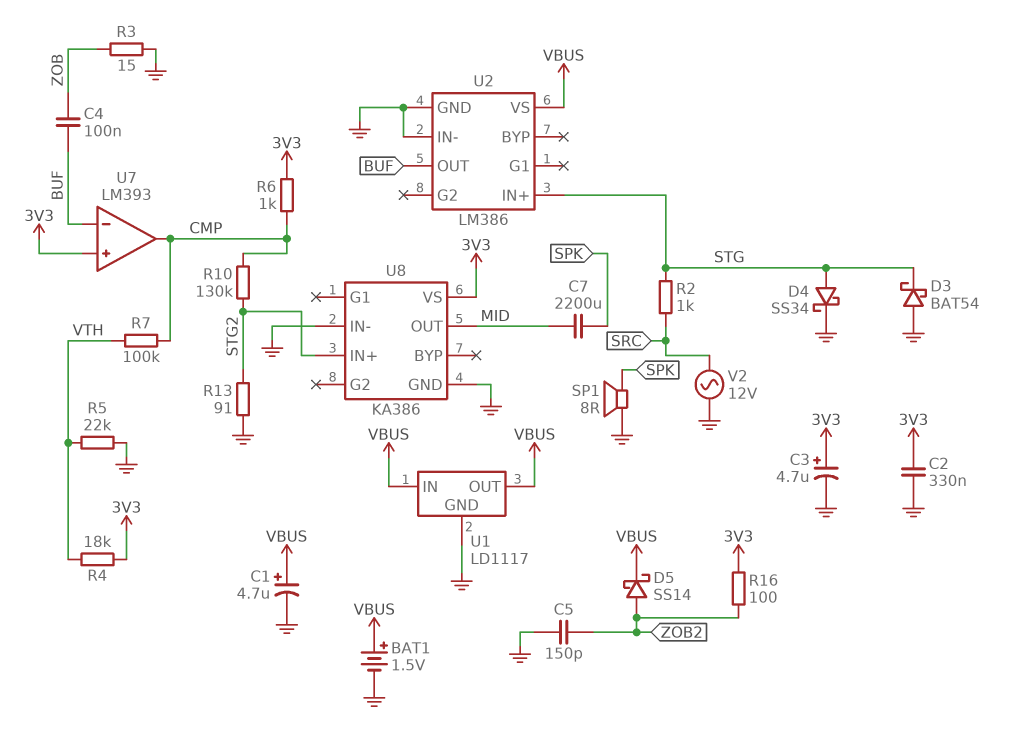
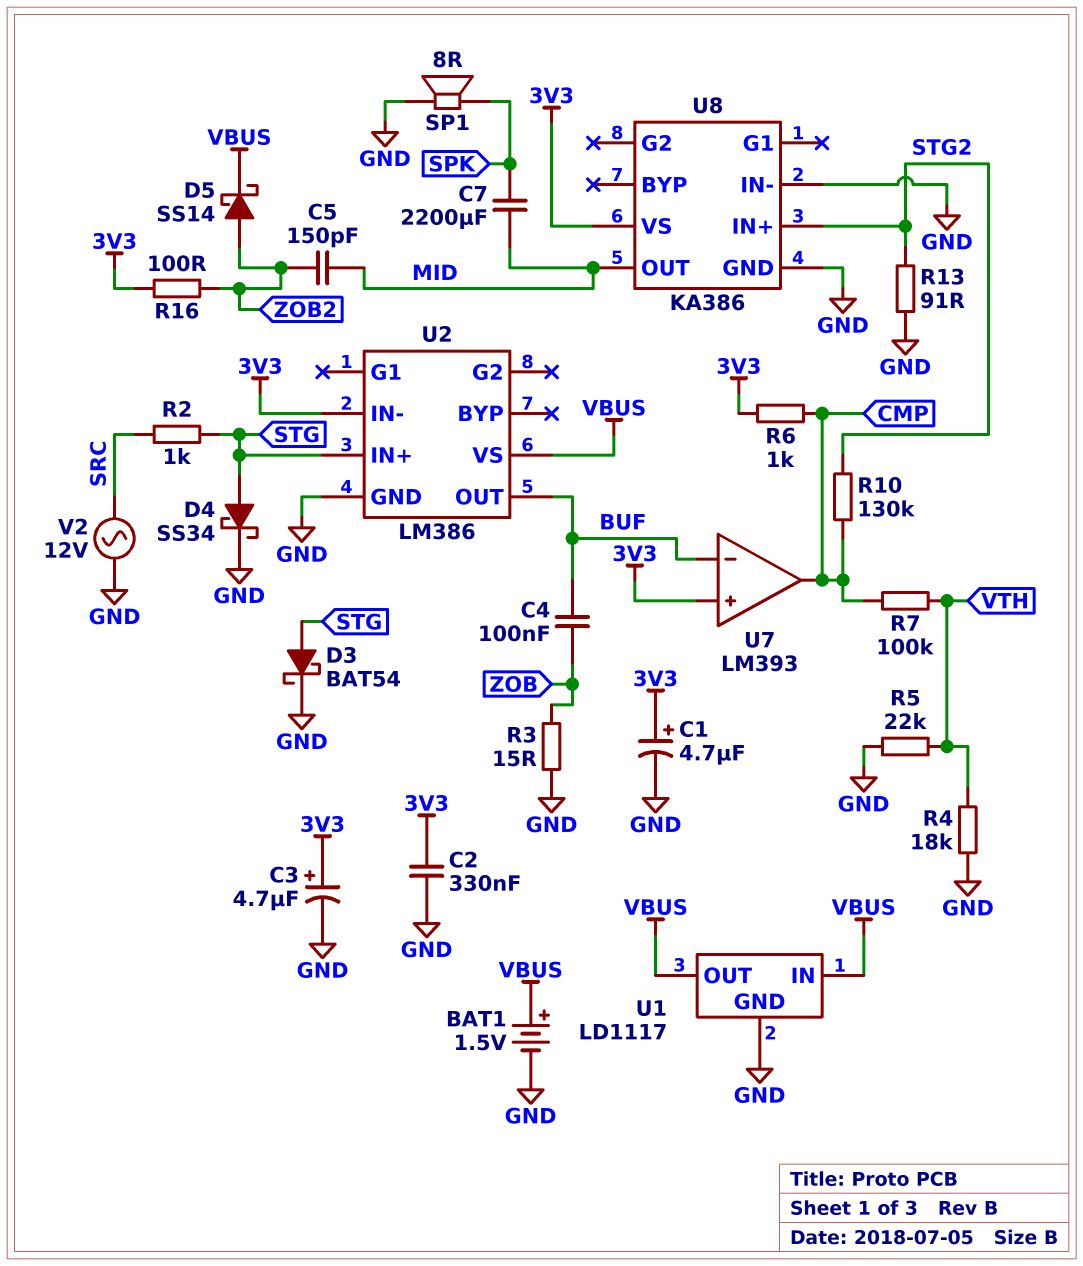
C1: 4.7uF (plus VBUS, minus GND) -> 4.7uF (plus 3V3, minus GND)
C5: 150pF (GND, ZOB2) -> 150pF (MID, ZOB2)
D3: schottky BAT54 (A GND, K STG) -> schottky BAT54 (A STG, K GND)
R4: 18k (3V3, VTH) -> 18k (GND, VTH)
U2 pin IN-: GND -> 3V3

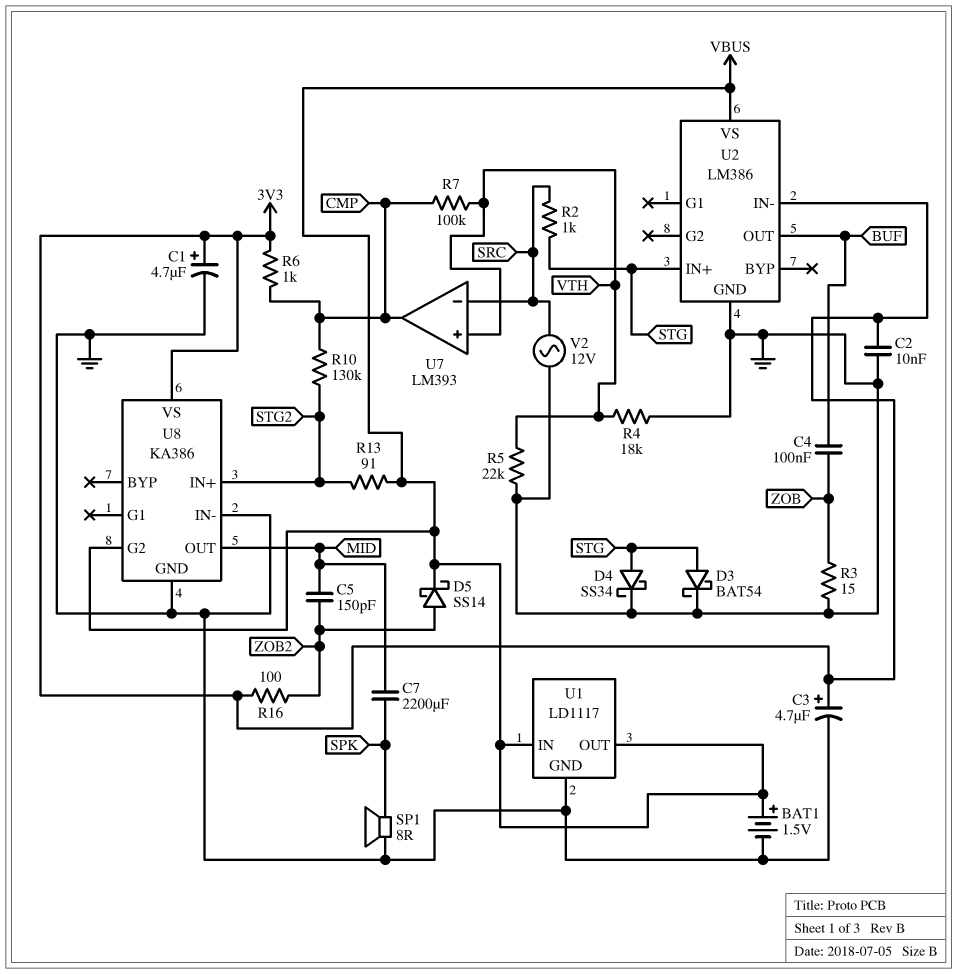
C2: 330nF (3V3, GND) -> 10nF (3V3, GND)
R13: 91 (GND, STG2) -> 91 (STG2, VBUS)
U7 pin in+: 3V3 -> VTH
U7 pin in-: BUF -> SRC
U8 pin G2: none -> VBUS

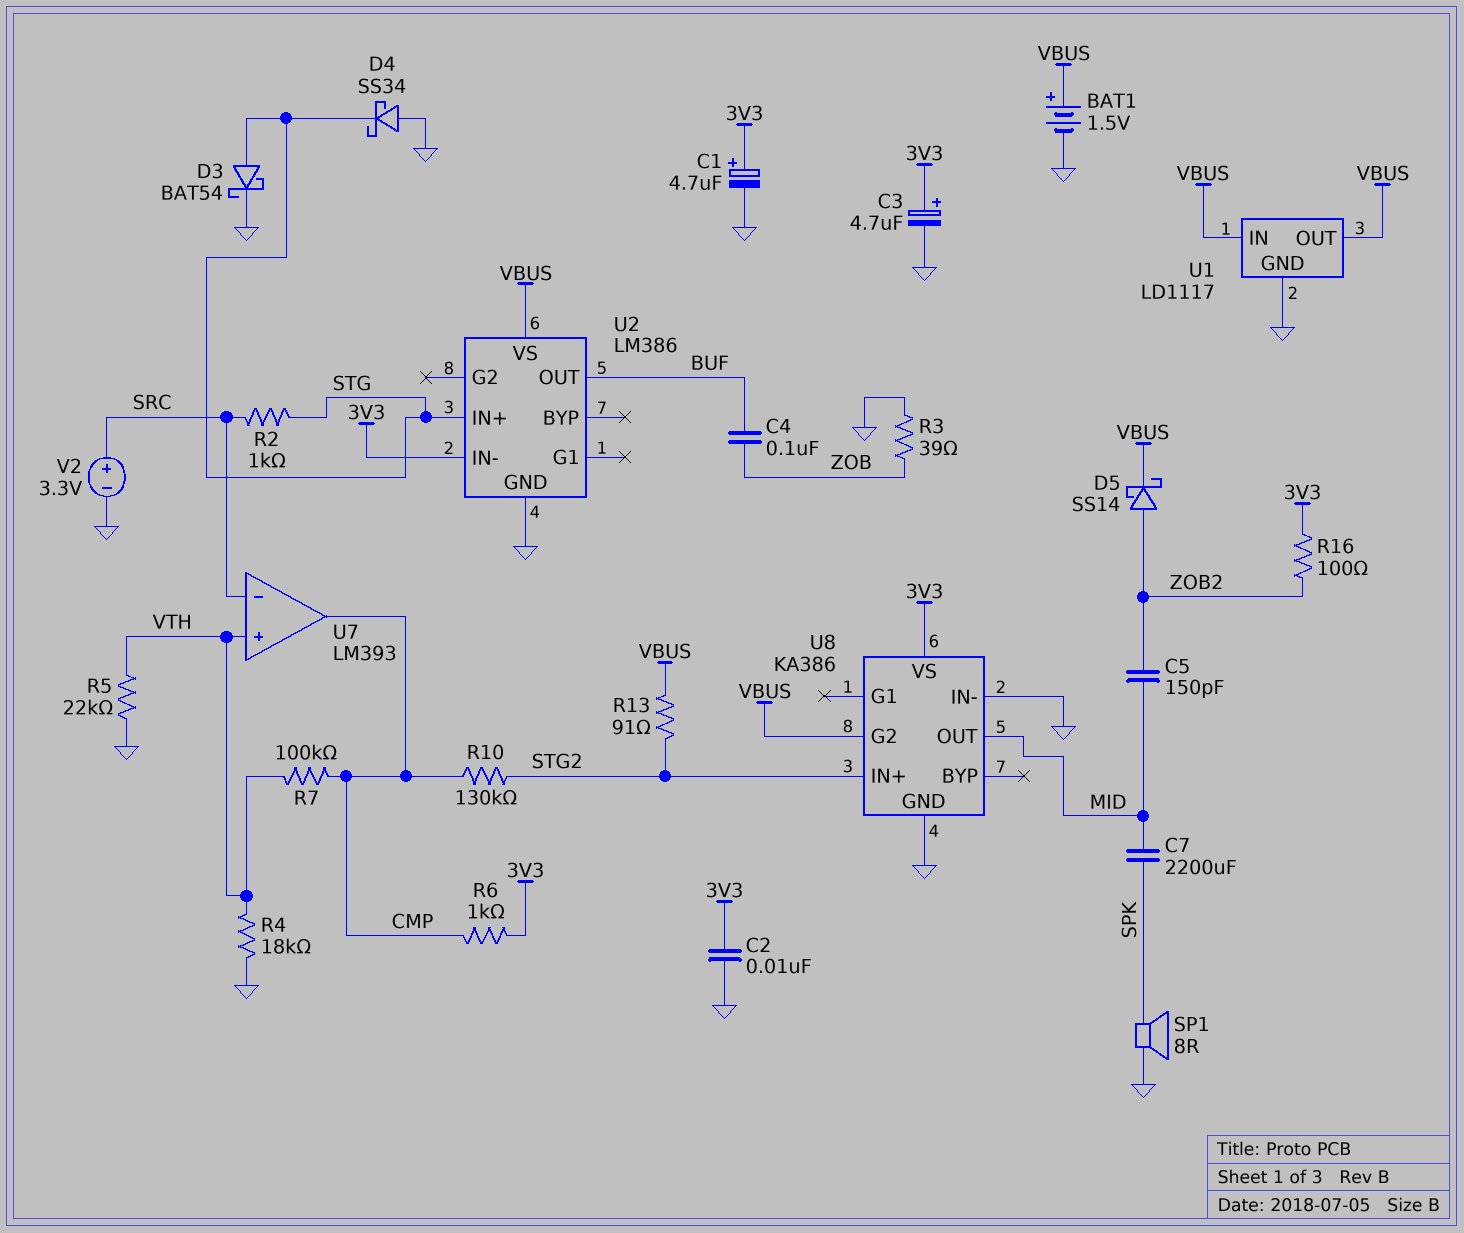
D4: schottky SS34 (A STG, K GND) -> schottky SS34 (A GND, K STG)
R3: 15 (GND, ZOB) -> 39 (GND, ZOB)
V2: AC 12V (GND, SRC) -> 3.3V (plus SRC, minus GND)

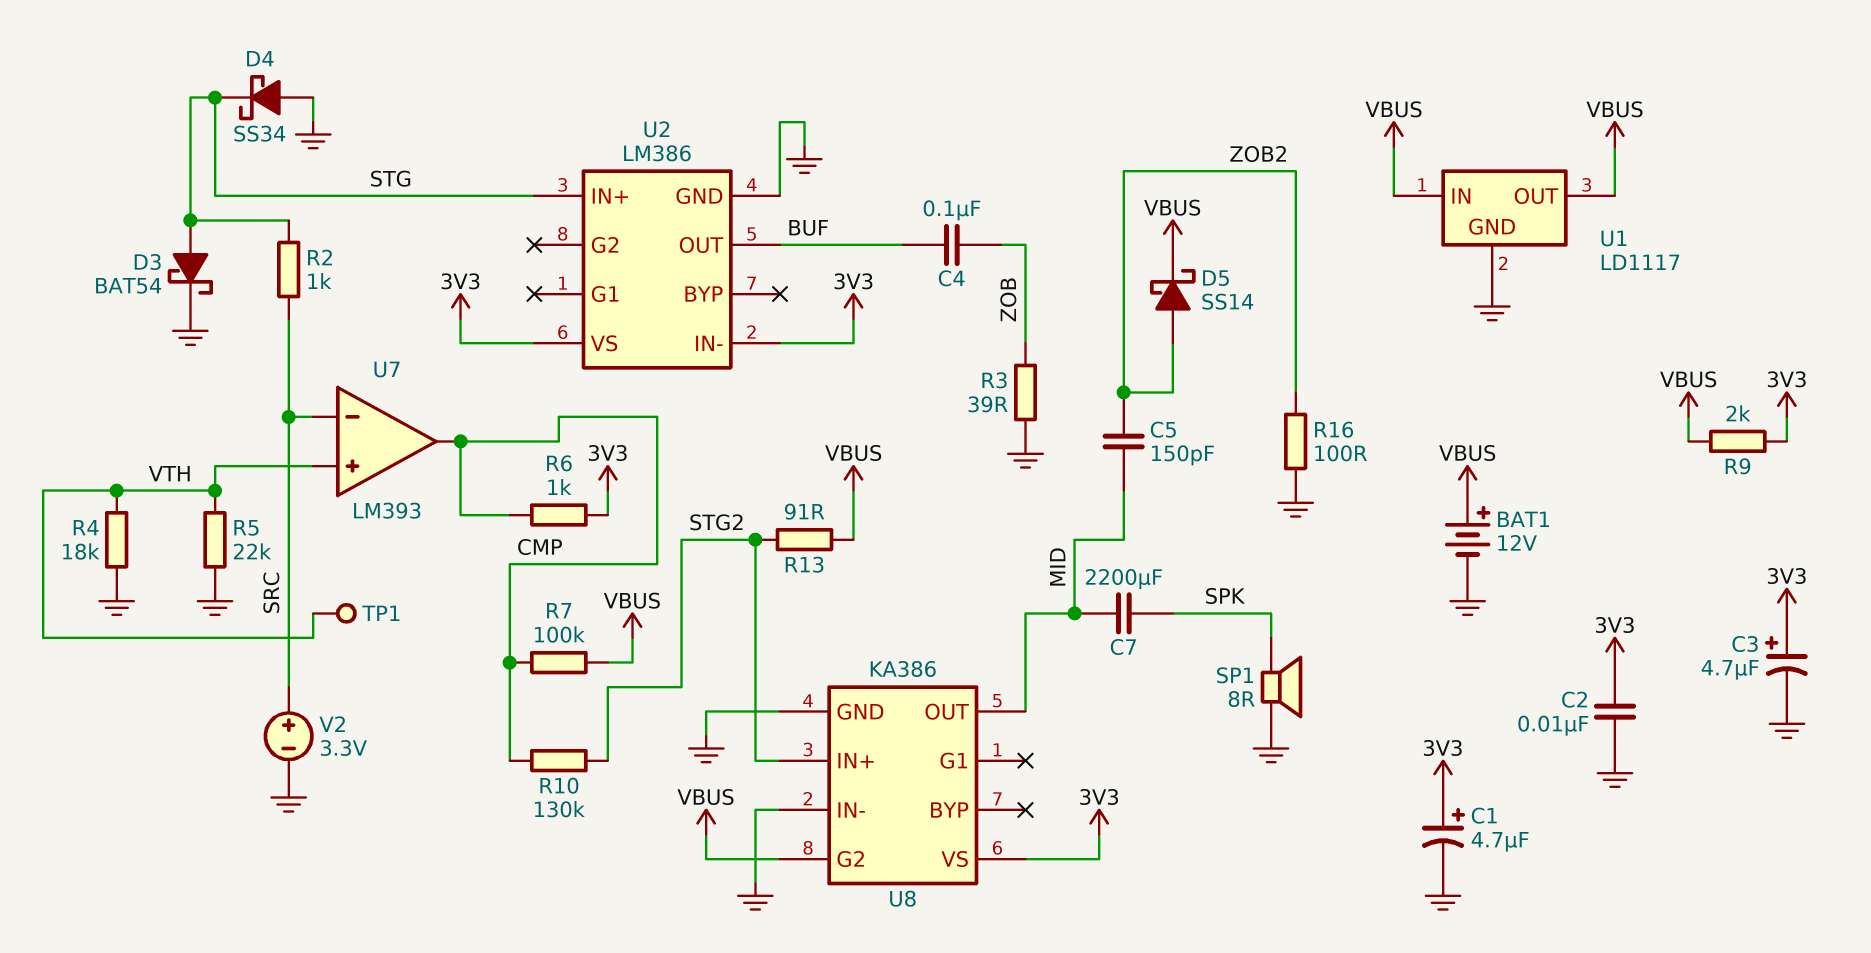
BAT1: 1.5V (plus VBUS, minus GND) -> 12V (plus VBUS, minus GND)
R7: 100k (CMP, VTH) -> 100k (CMP, VBUS)
R9: none -> 2k (3V3, VBUS)
R16: 100 (3V3, ZOB2) -> 100 (GND, ZOB2)
TP1: none -> test point (VTH)
U2 pin VS: VBUS -> 3V3

